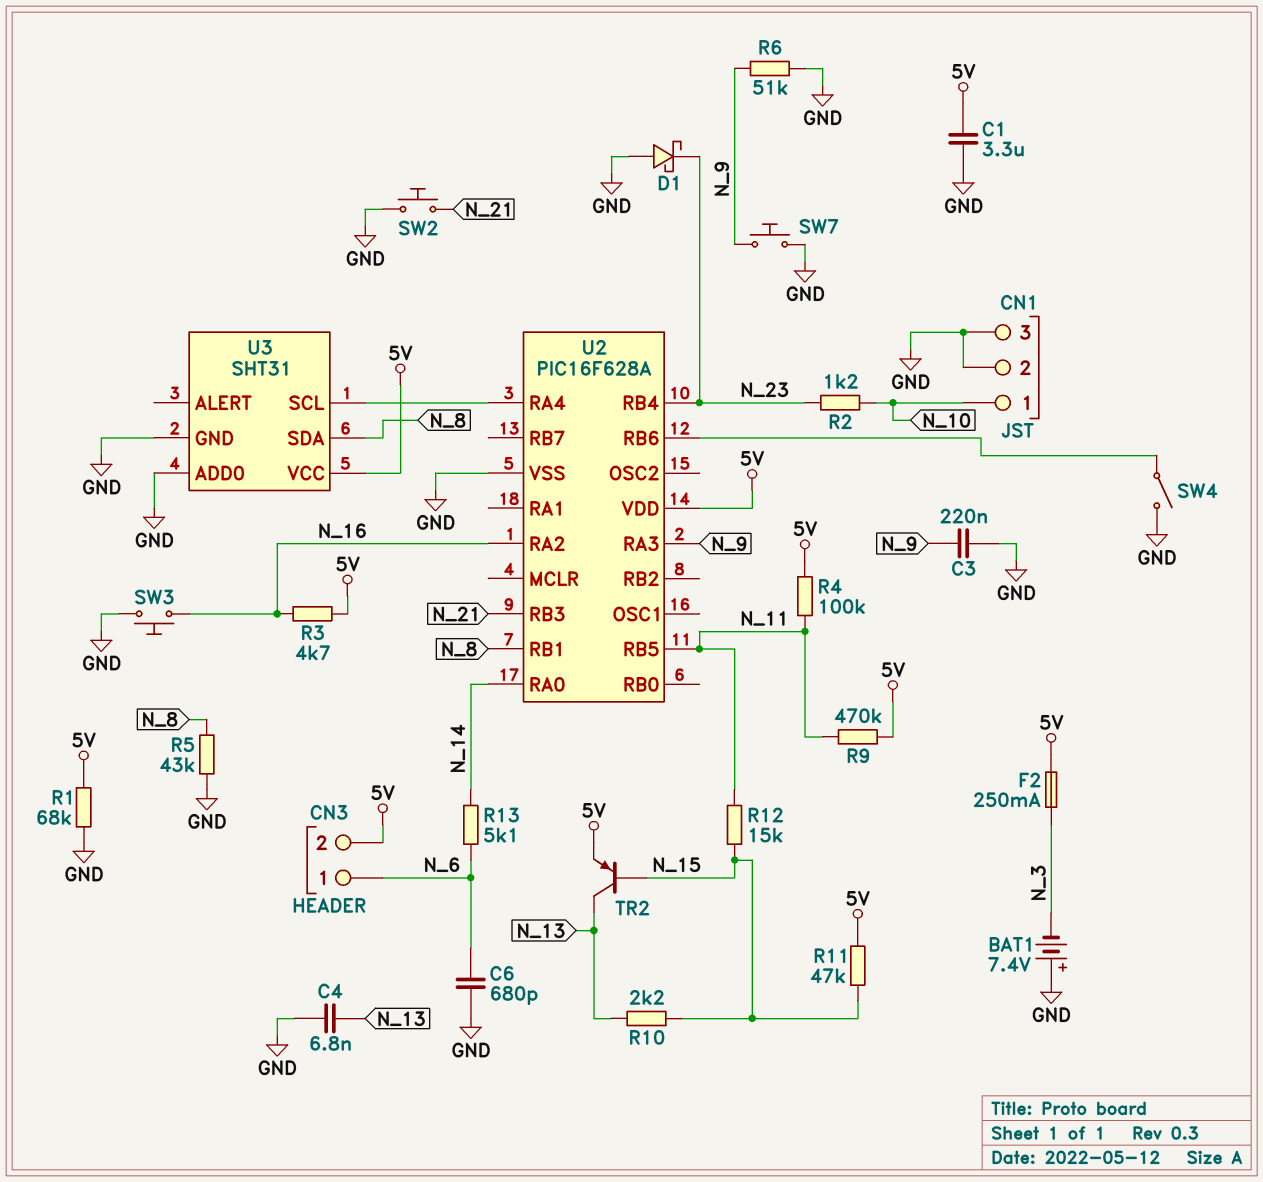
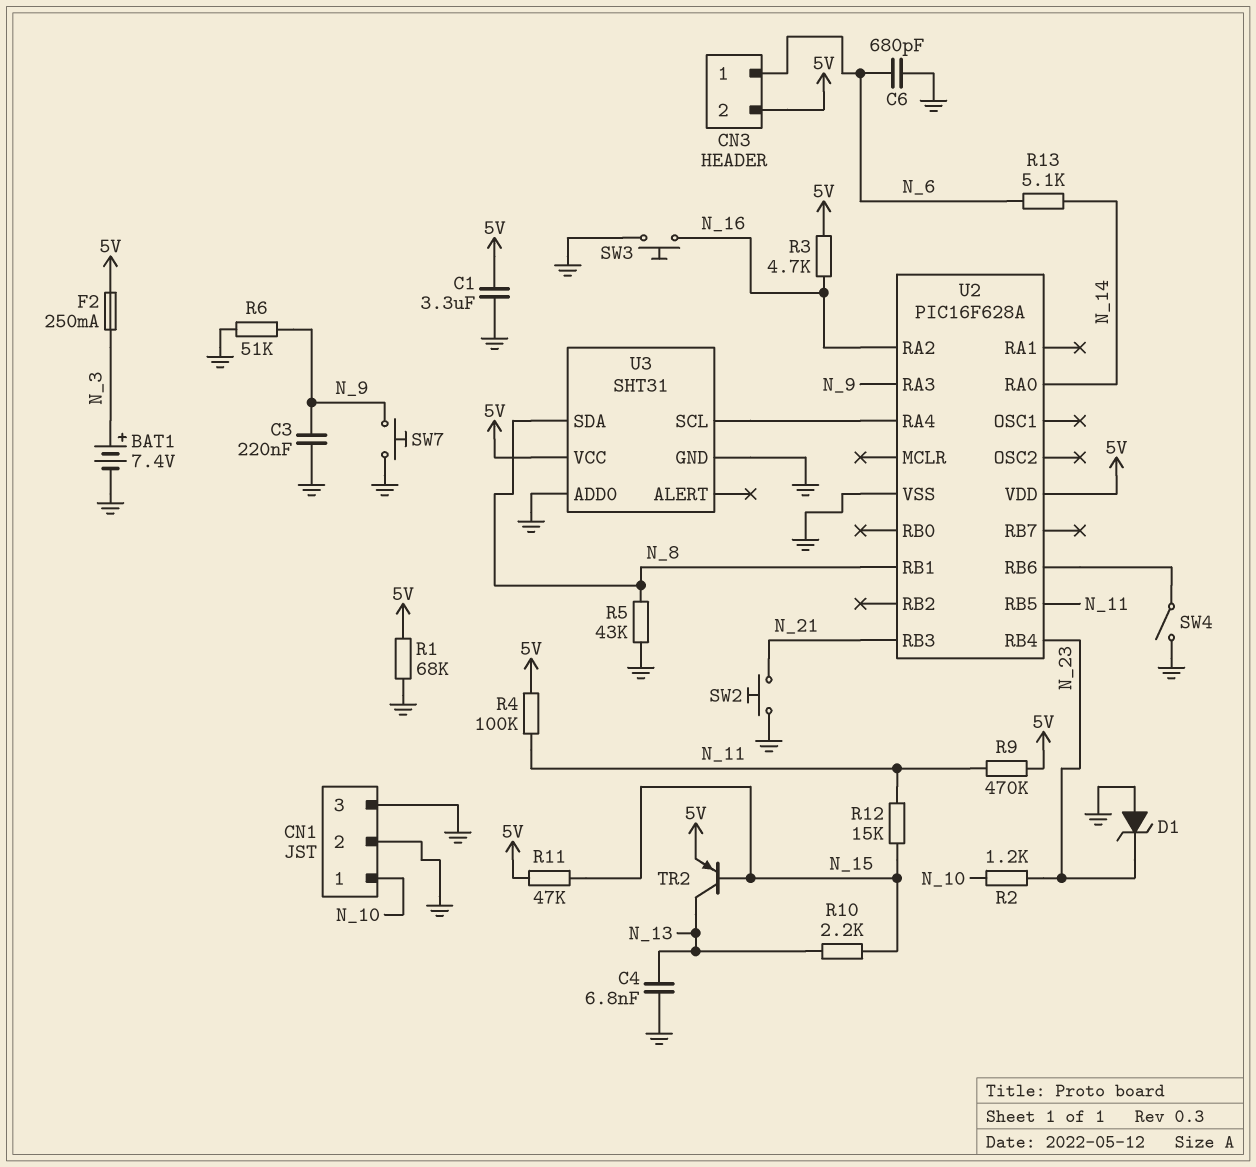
BAT1: 7.4V (plus GND, minus N_3) -> 7.4V (plus N_3, minus GND)
D1: schottky (A GND, K N_23) -> zener (A GND, K N_23)

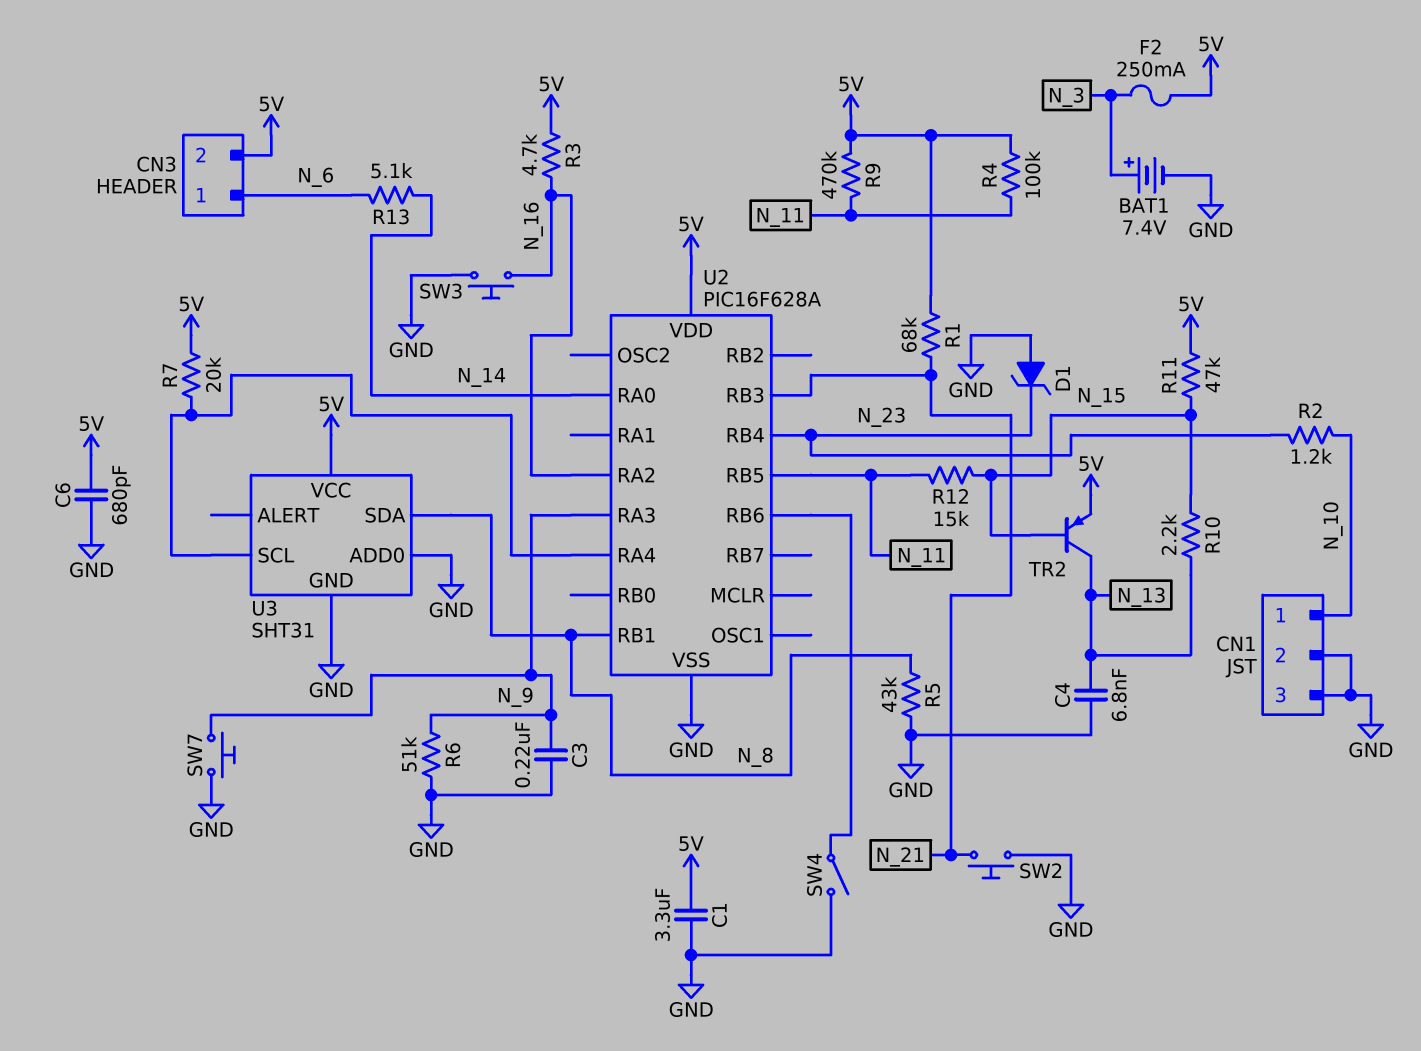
C6: 680pF (GND, N_6) -> 680pF (5V, GND)
R1: 68k (5V, GND) -> 68k (5V, N_21)
R7: none -> 20k (5V, U2/RA4)

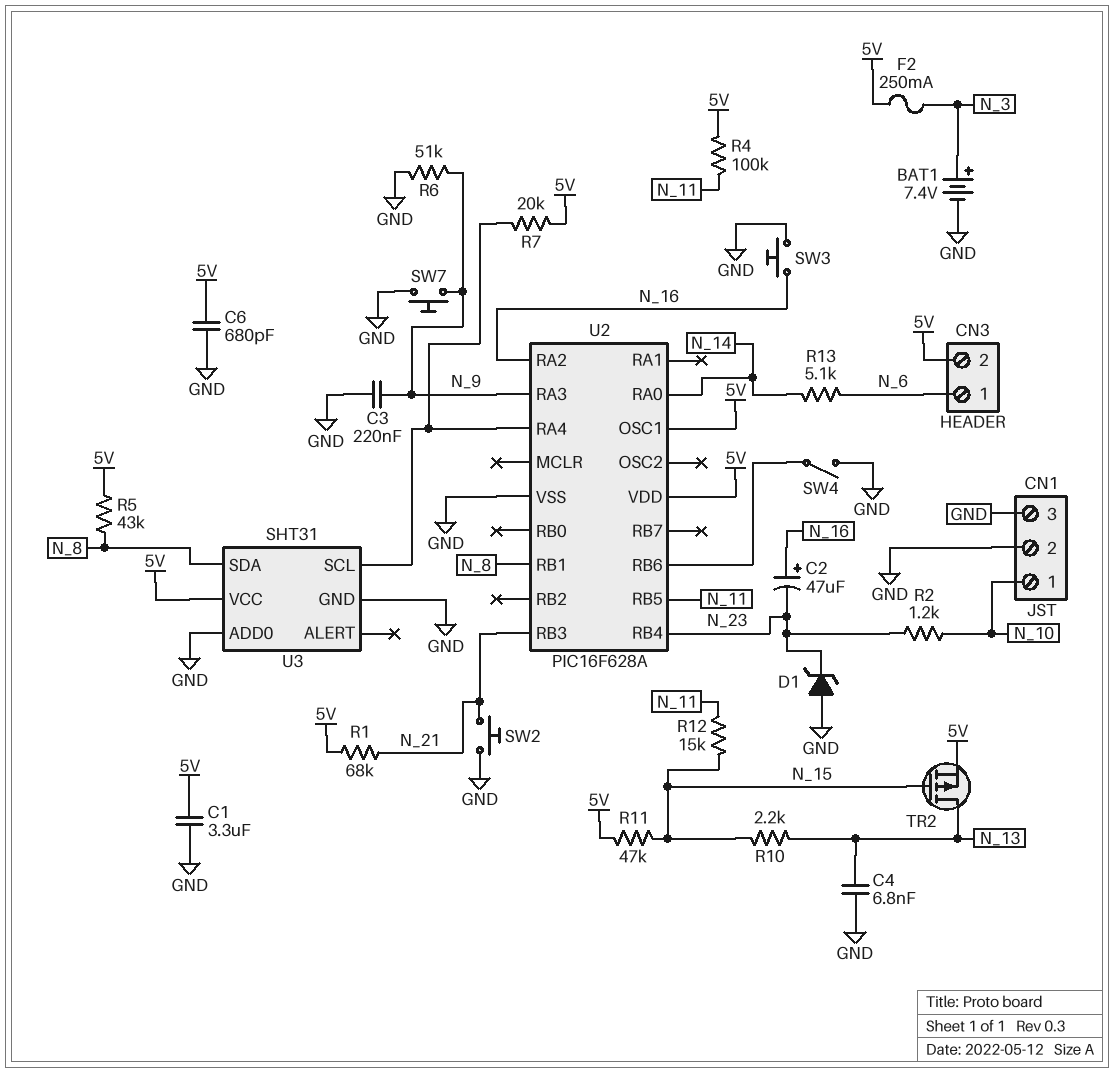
C2: none -> 47uF (plus N_16, minus N_23)
R3: 4.7k (5V, N_16) -> none
R5: 43k (GND, N_8) -> 43k (5V, N_8)
R9: 470k (5V, N_11) -> none
TR2: PNP (B N_15, C N_13, E 5V) -> PMOS (G N_15, D N_13, S 5V)
U2 pin OSC1: none -> 5V

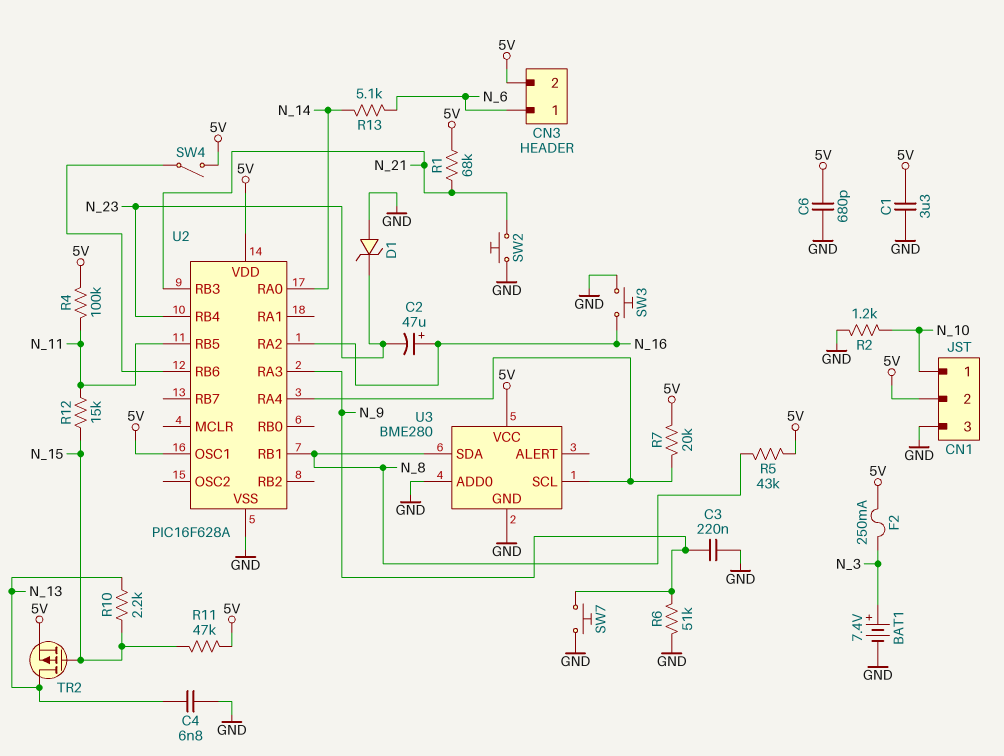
CN1 pin 2: GND -> 5V
R2: 1.2k (N_10, N_23) -> 1.2k (GND, N_10)
SW4: switch (GND, U2/RB6) -> switch (5V, U2/RB6)
U3: SHT31 -> BME280

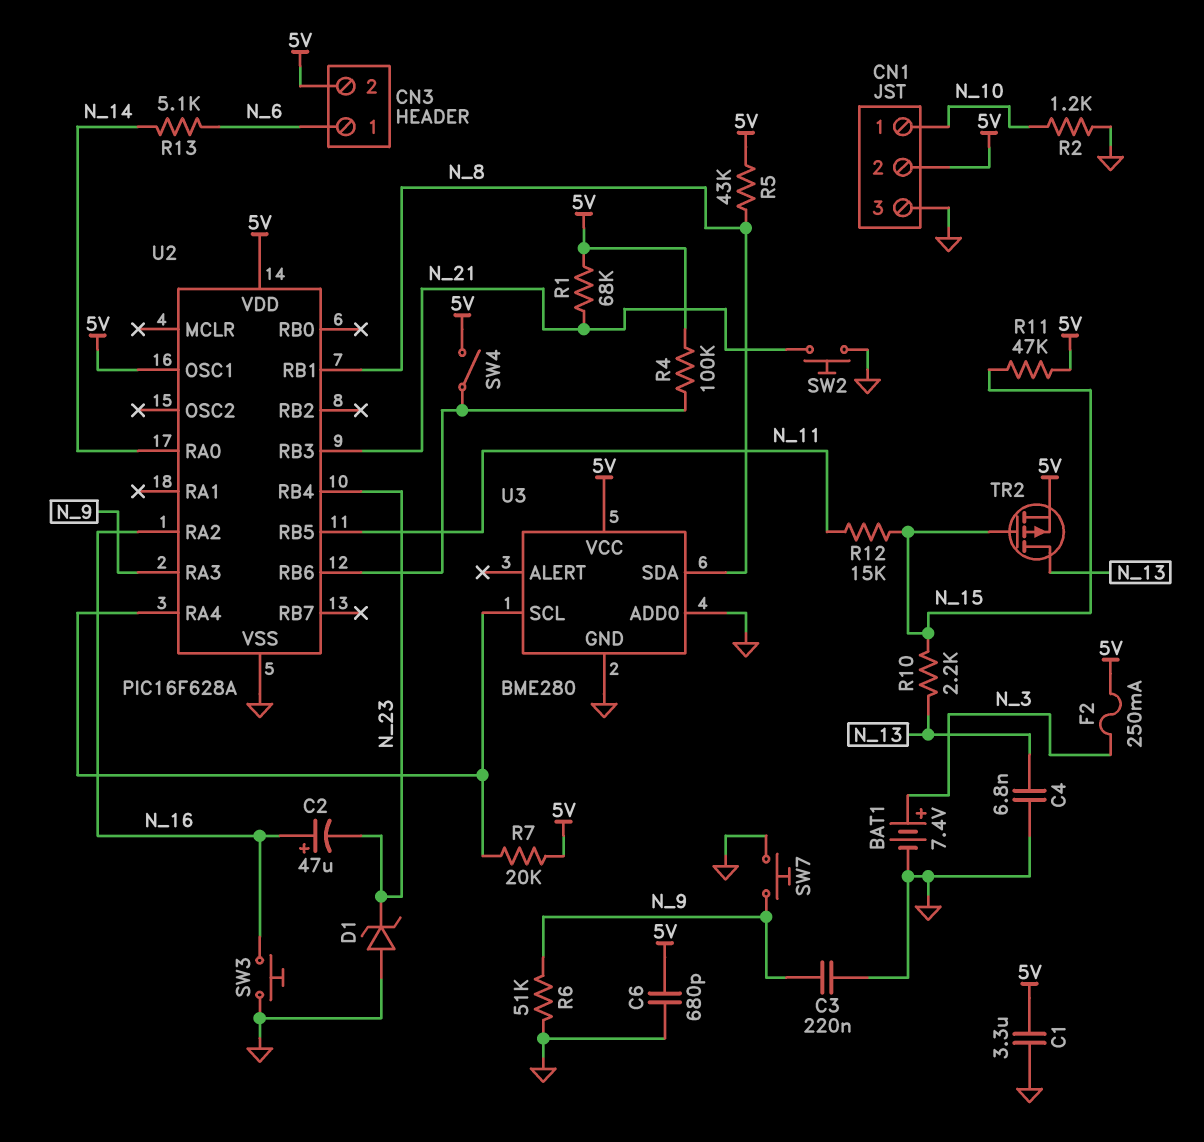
R4: 100k (5V, N_11) -> 100k (5V, U2/RB6)

